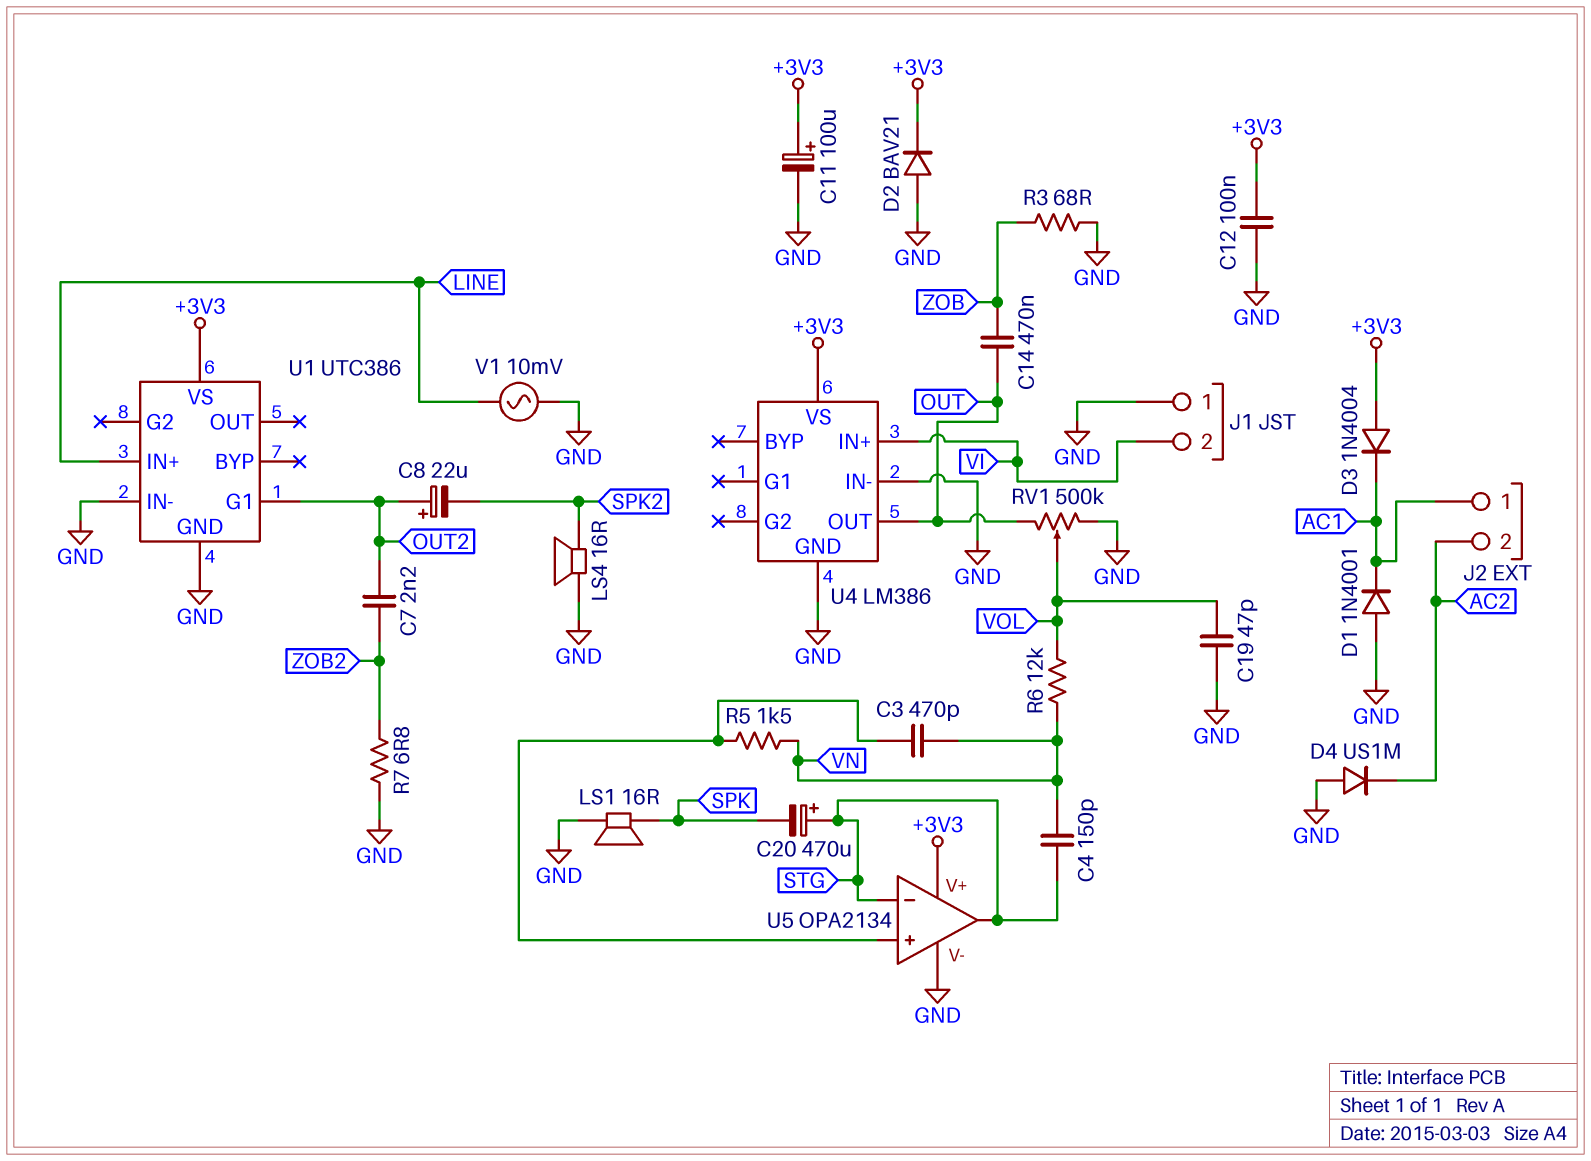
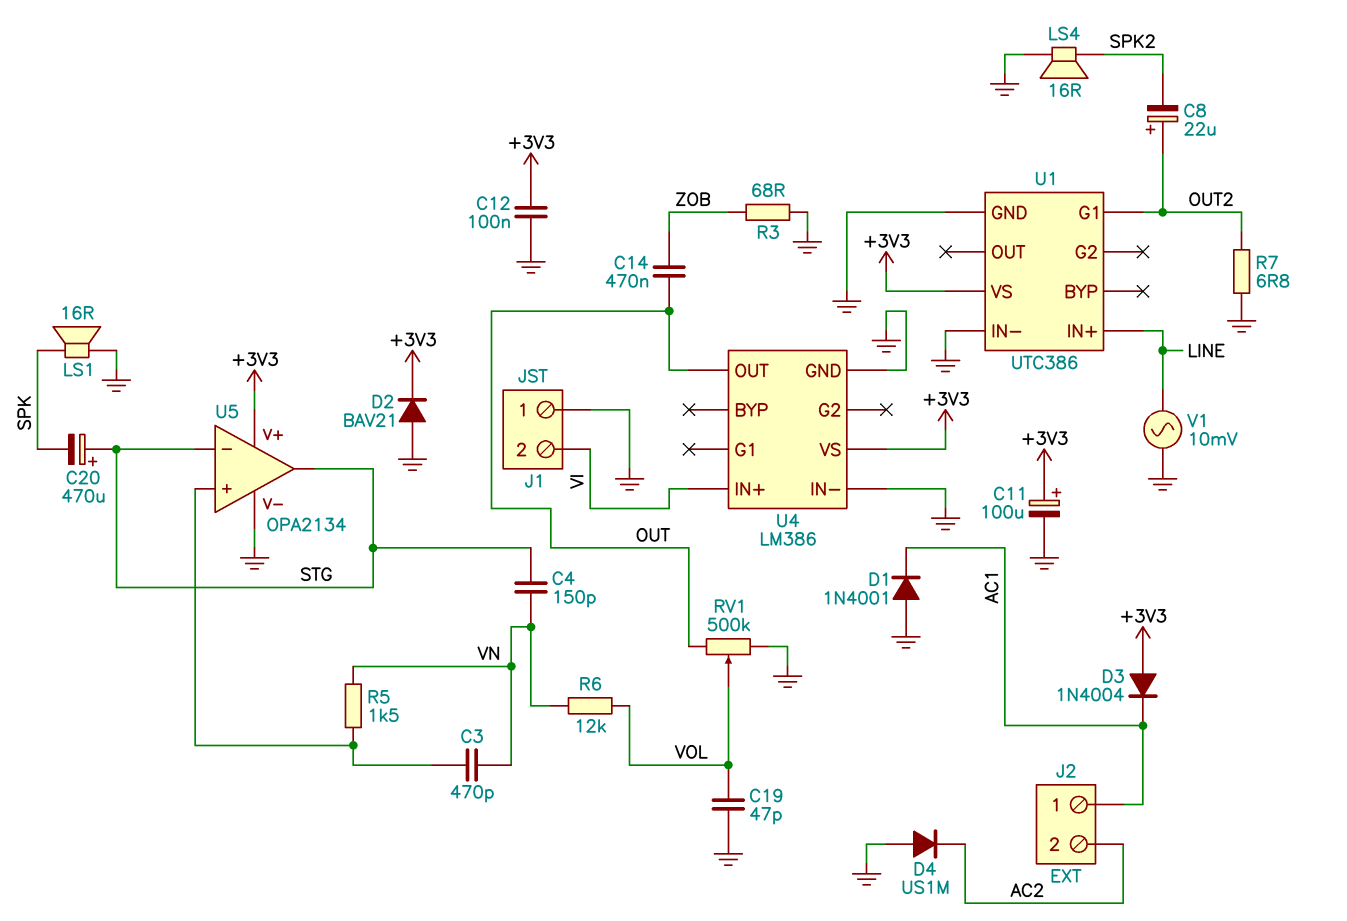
C7: 2.2nF (OUT2, ZOB2) -> none
R7: 6.8 (GND, ZOB2) -> 6.8 (GND, OUT2)

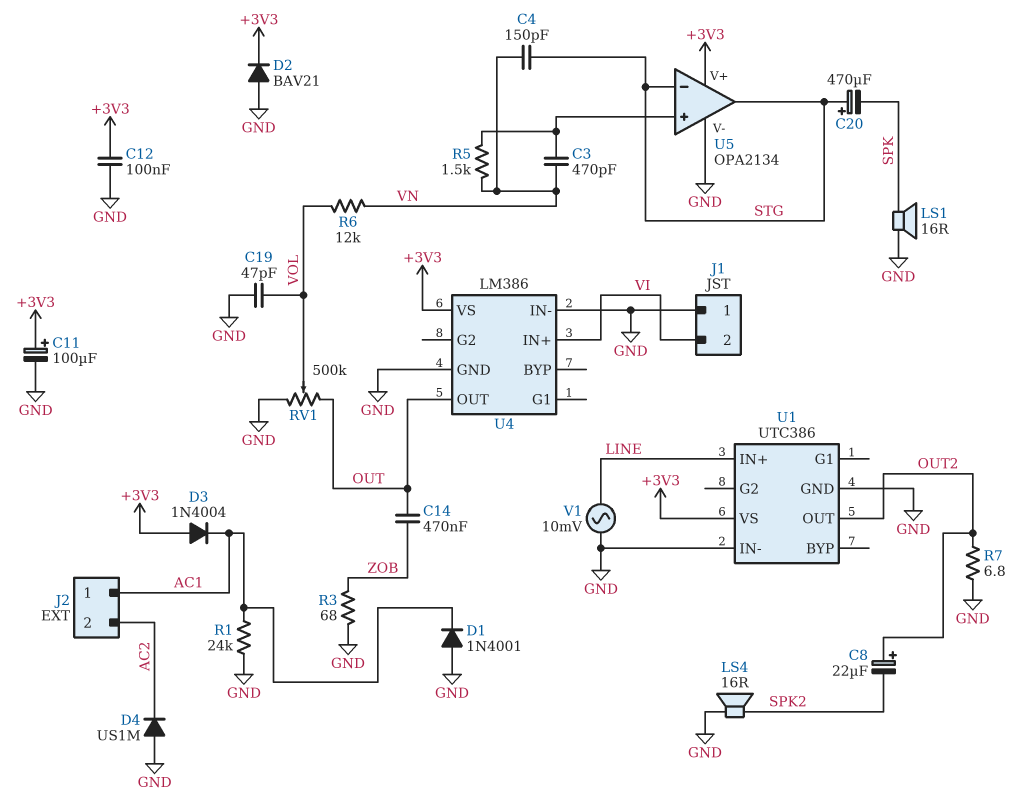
R1: none -> 24k (AC1, GND)
U1 pin G1: OUT2 -> none
U1 pin OUT: none -> OUT2

